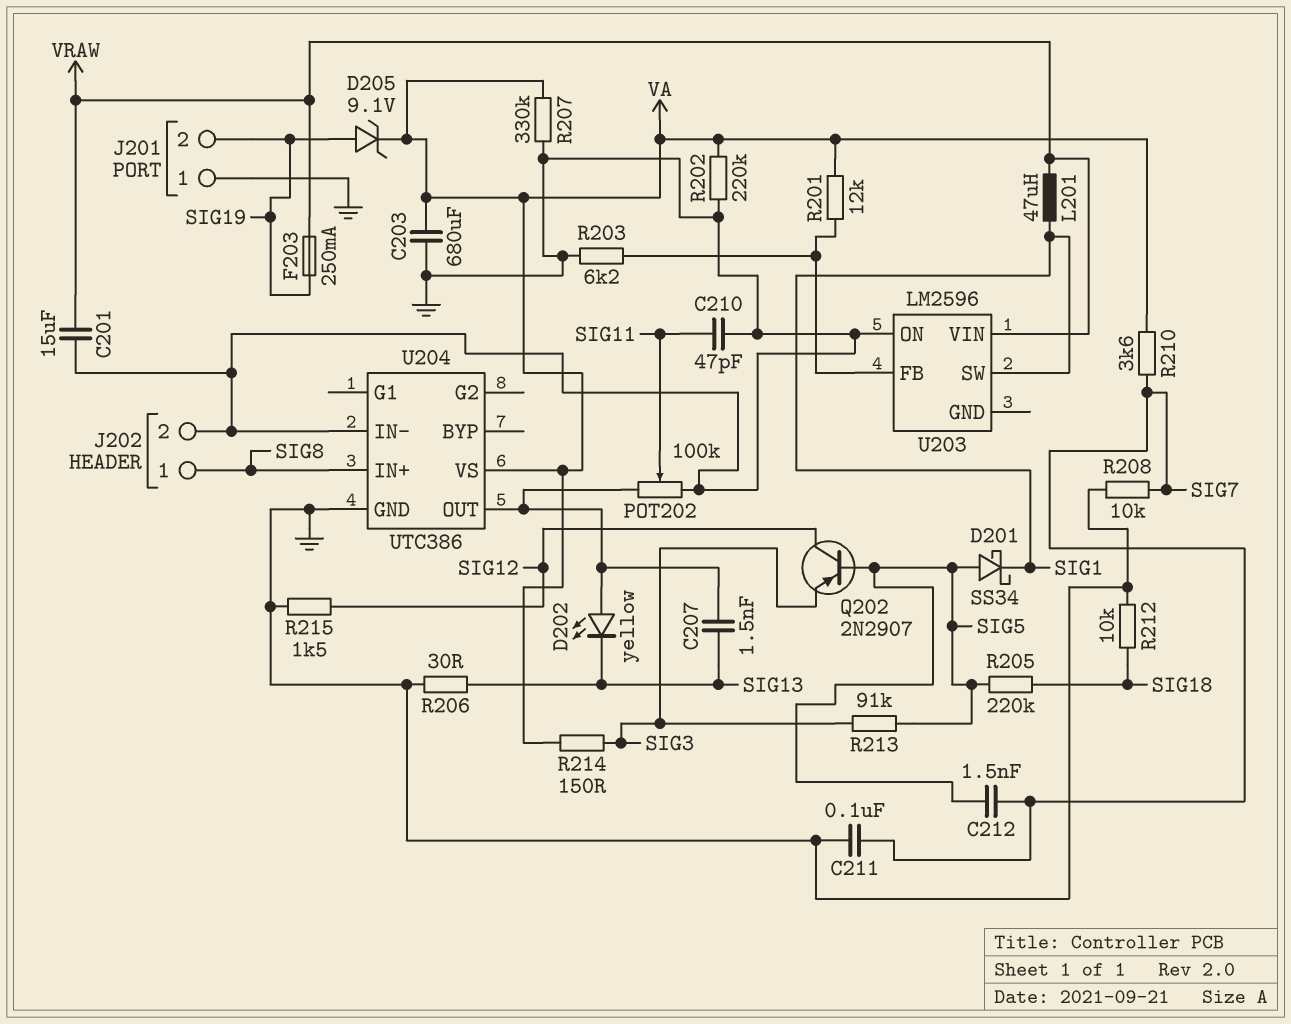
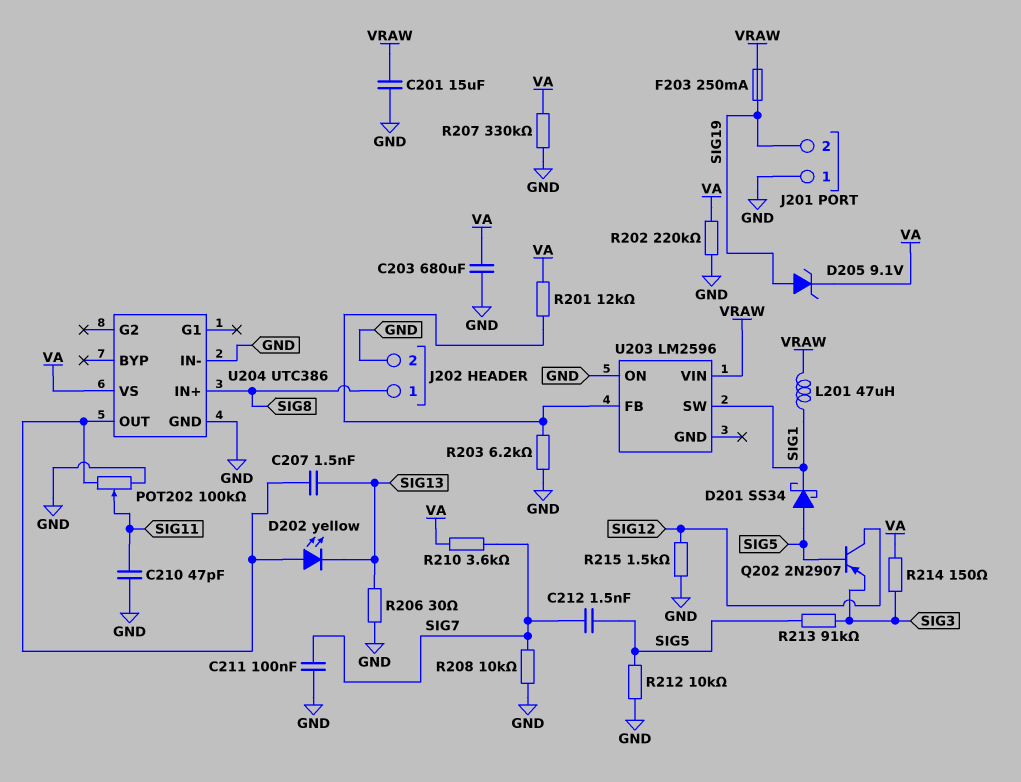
R205: 220k (SIG5, SIG18) -> none
R212: 10k (GND, SIG18) -> 10k (GND, SIG5)

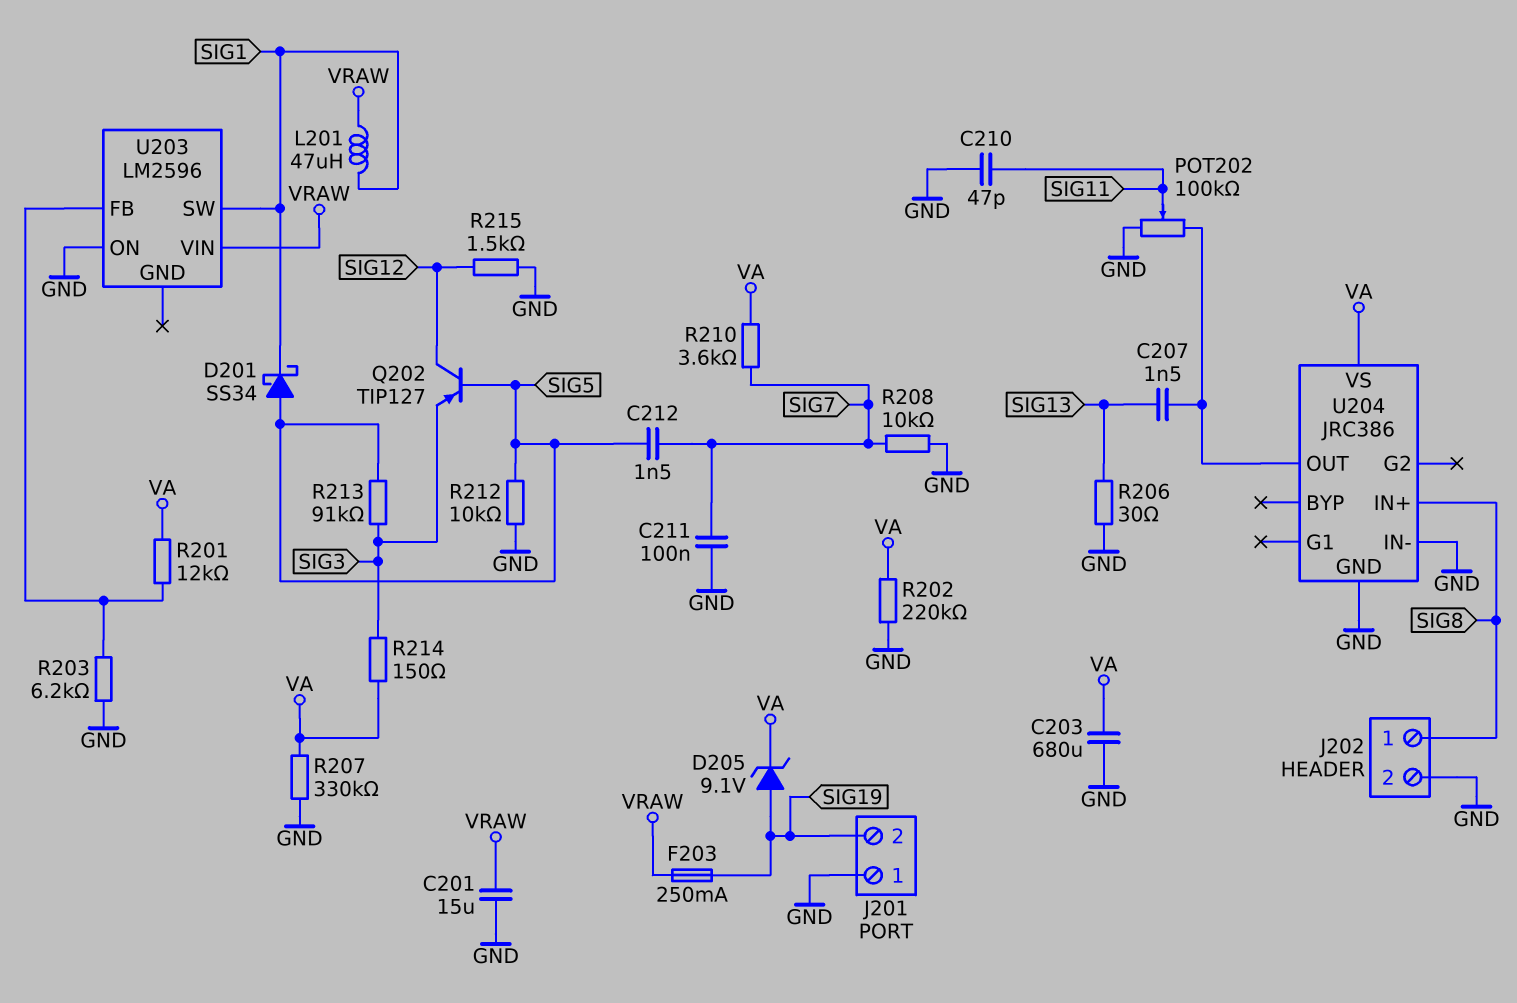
D202: LED yellow (A U204/OUT, K SIG13) -> none
Q202: PNP 2N2907 (B SIG5, C SIG12, E SIG3) -> PNP TIP127 (B SIG5, C SIG12, E SIG3)
U204: UTC386 -> JRC386

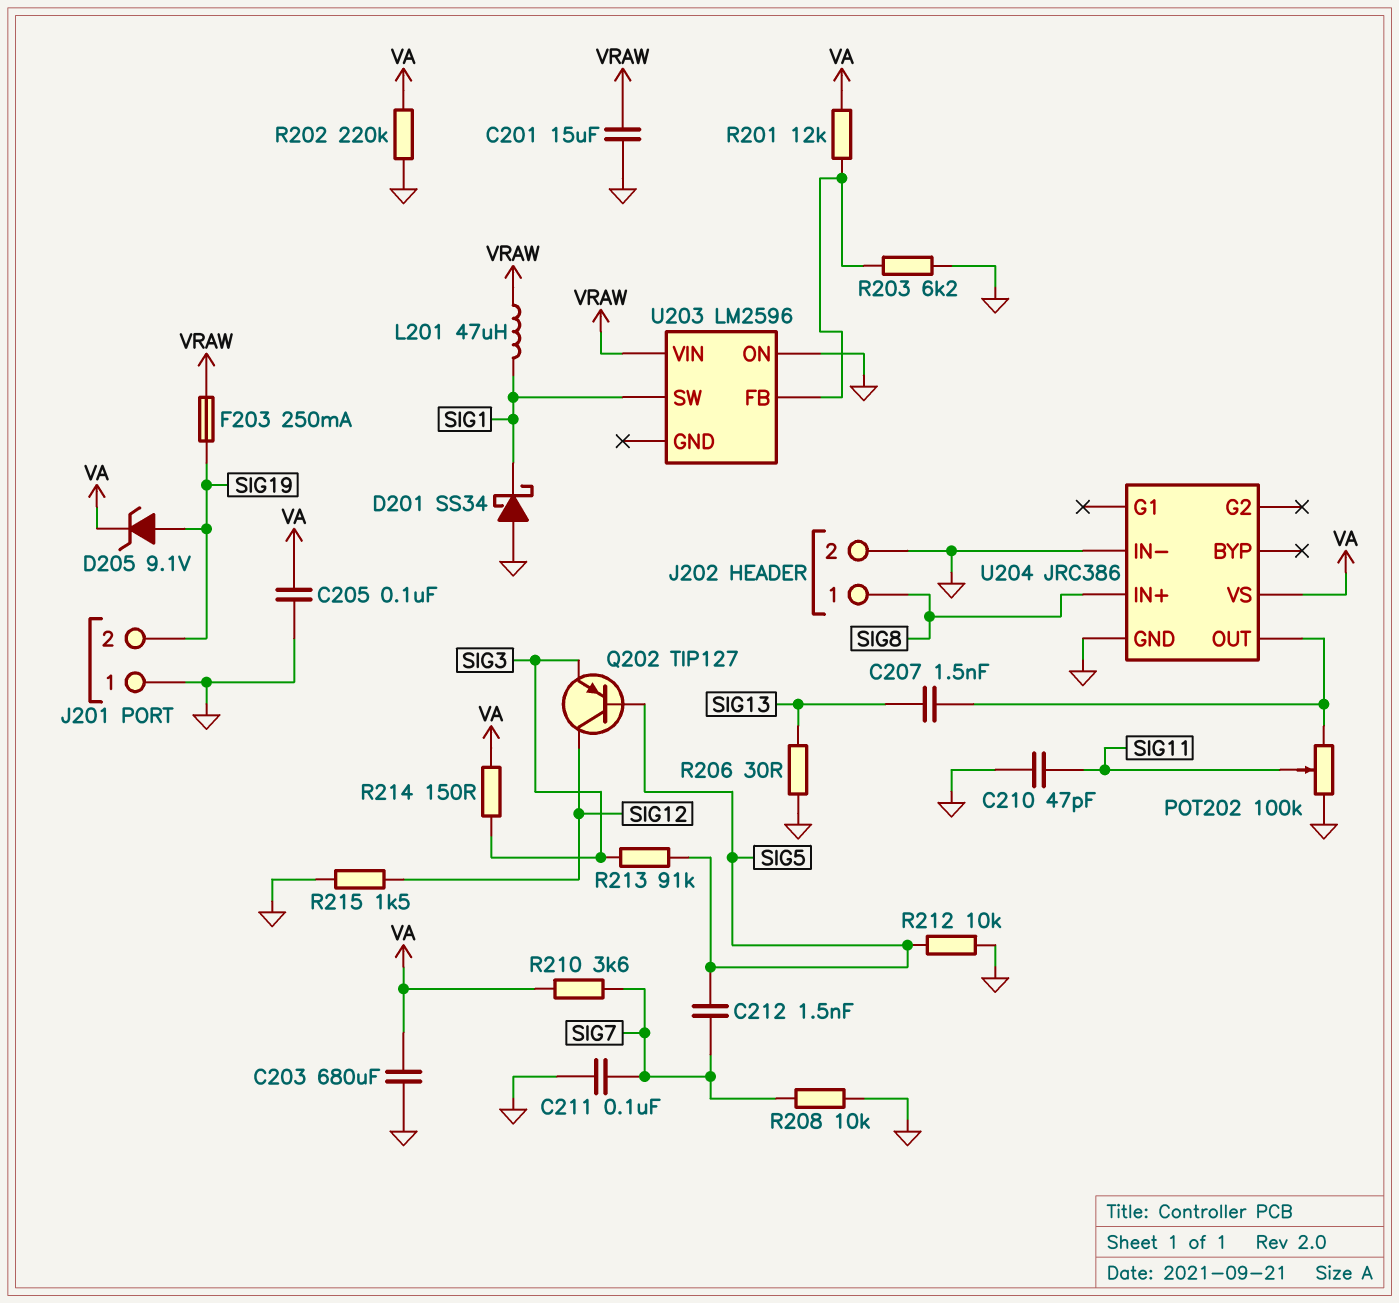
C205: none -> 100nF (GND, VA)
D201: schottky SS34 (A SIG5, K SIG1) -> schottky SS34 (A GND, K SIG1)
R207: 330k (GND, VA) -> none

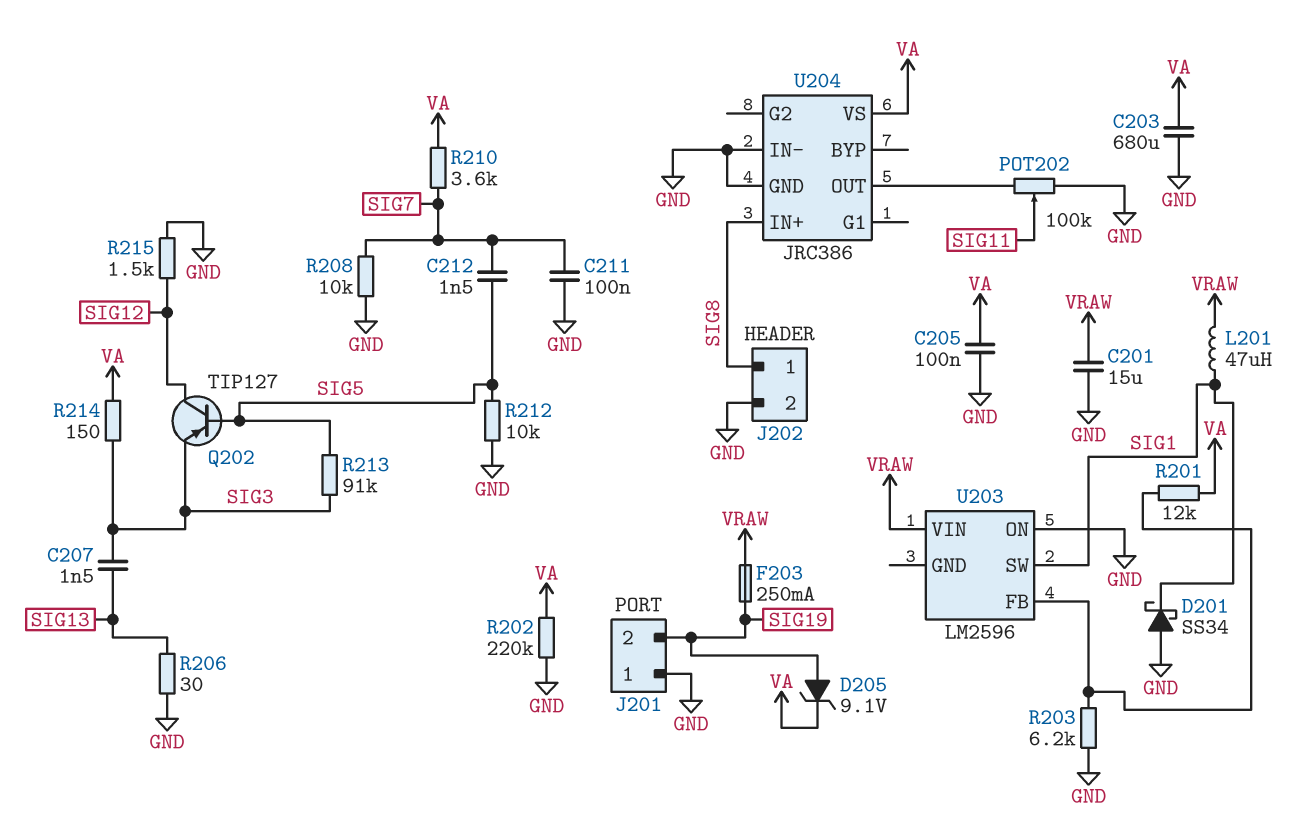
C207: 1.5nF (SIG13, U204/OUT) -> 1.5nF (SIG3, SIG13)
C210: 47pF (GND, SIG11) -> none

